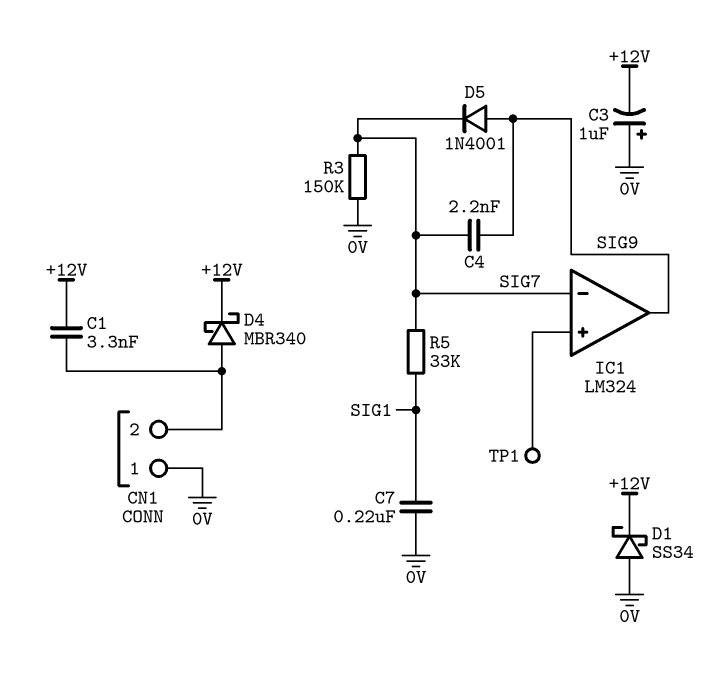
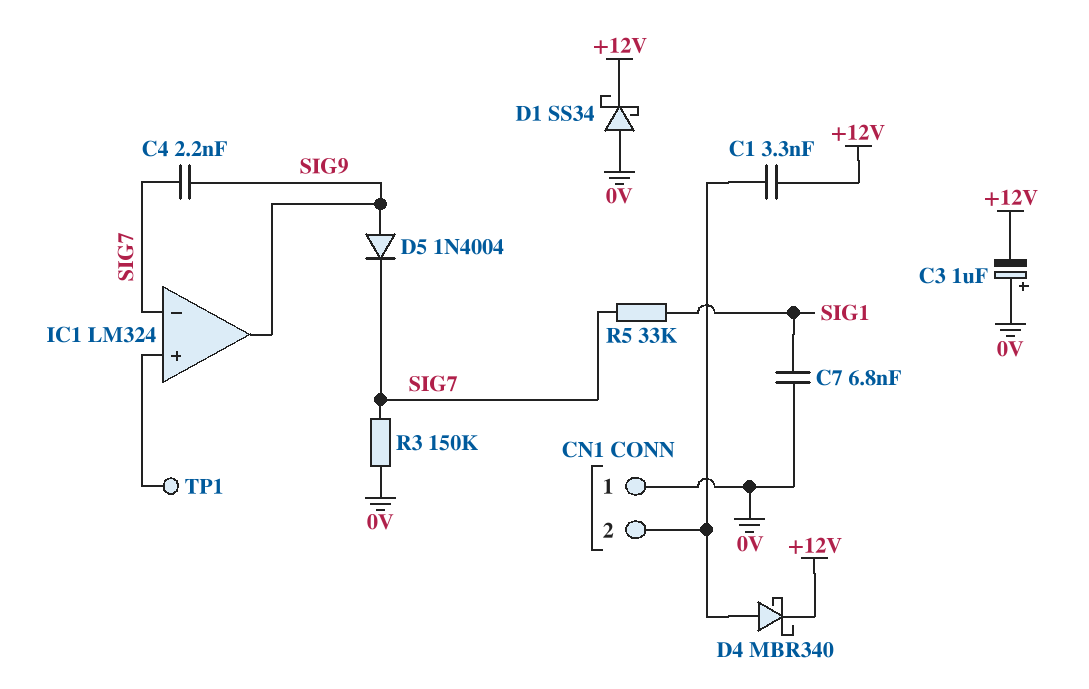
C7: 220nF (0V, SIG1) -> 6.8nF (0V, SIG1)
D5: diode 1N4001 (A SIG9, K SIG7) -> diode 1N4004 (A SIG9, K SIG7)

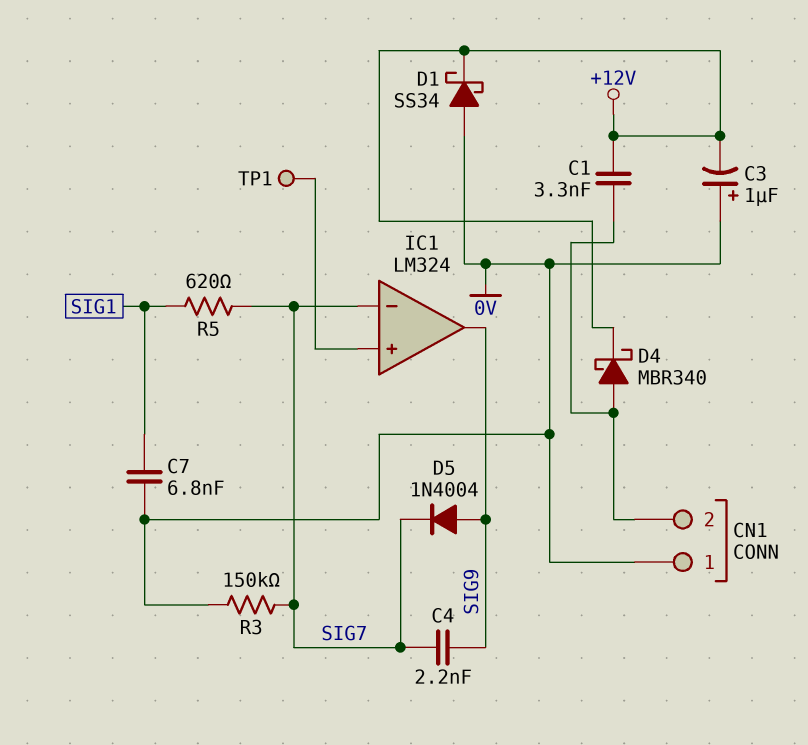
R5: 33k (SIG1, SIG7) -> 620 (SIG1, SIG7)

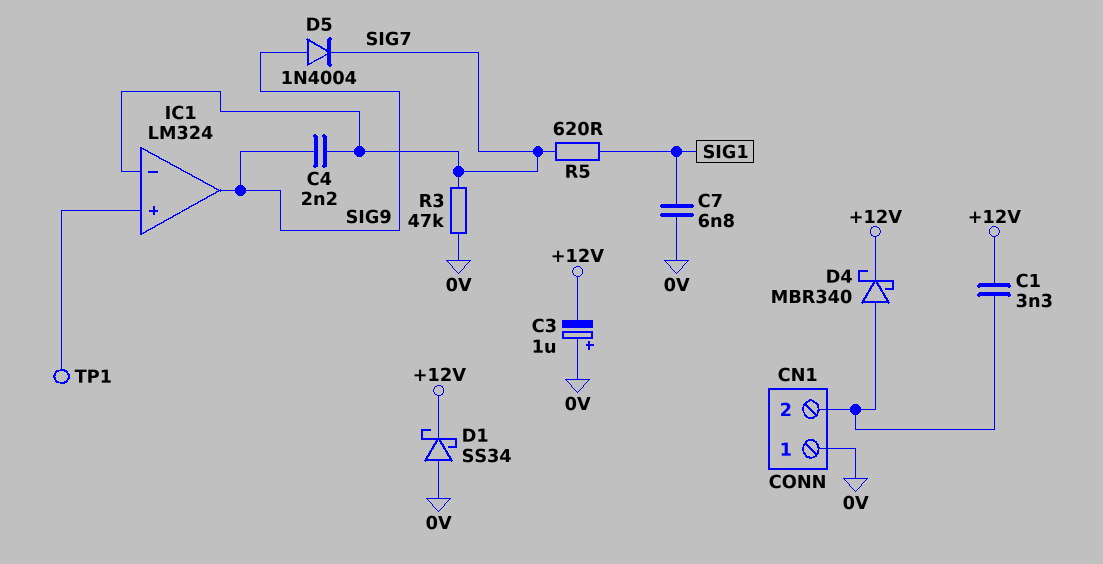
R3: 150k (0V, SIG7) -> 47k (0V, SIG7)

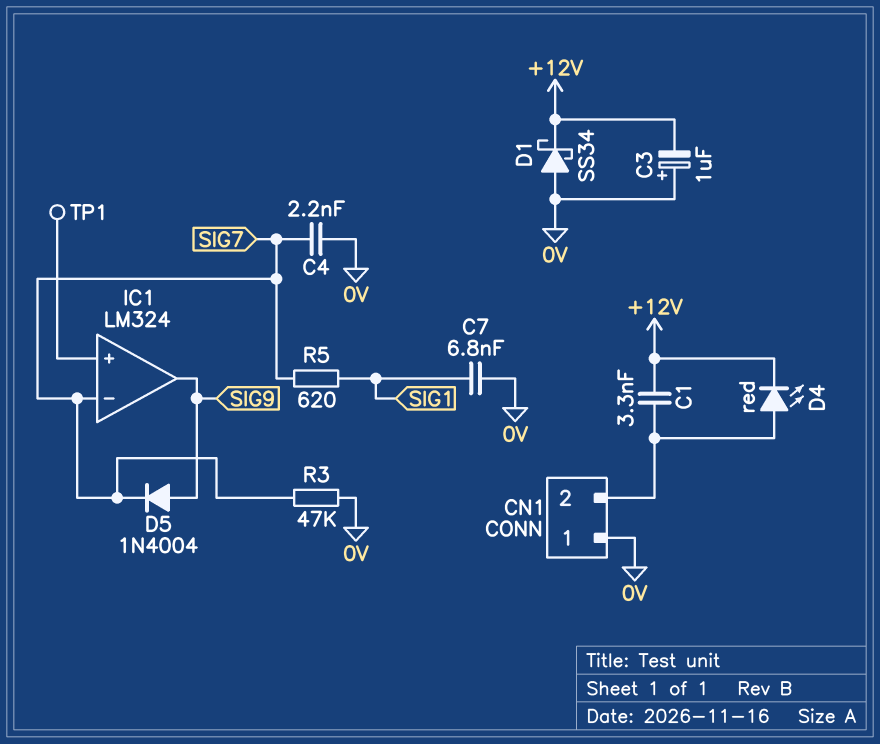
C4: 2.2nF (SIG7, SIG9) -> 2.2nF (0V, SIG7)
D4: schottky MBR340 (A CN1/2, K +12V) -> LED red (A CN1/2, K +12V)

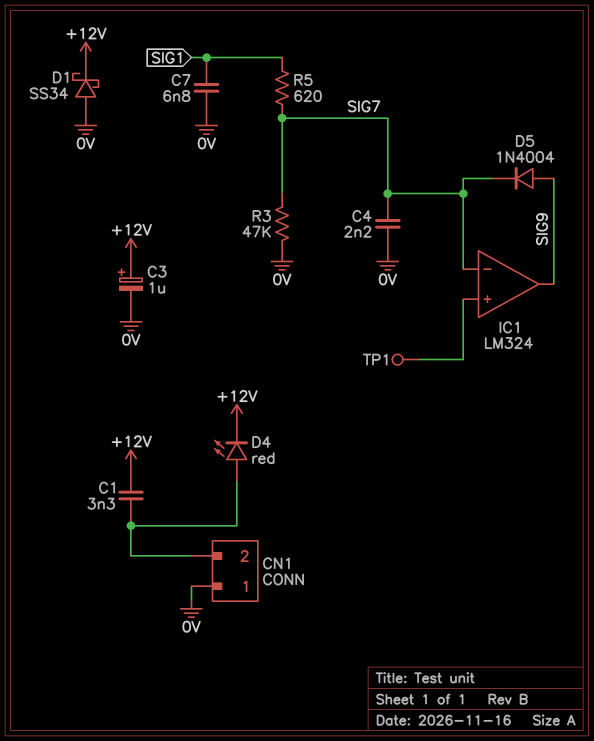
C3: 1uF (plus 0V, minus +12V) -> 1uF (plus +12V, minus 0V)

